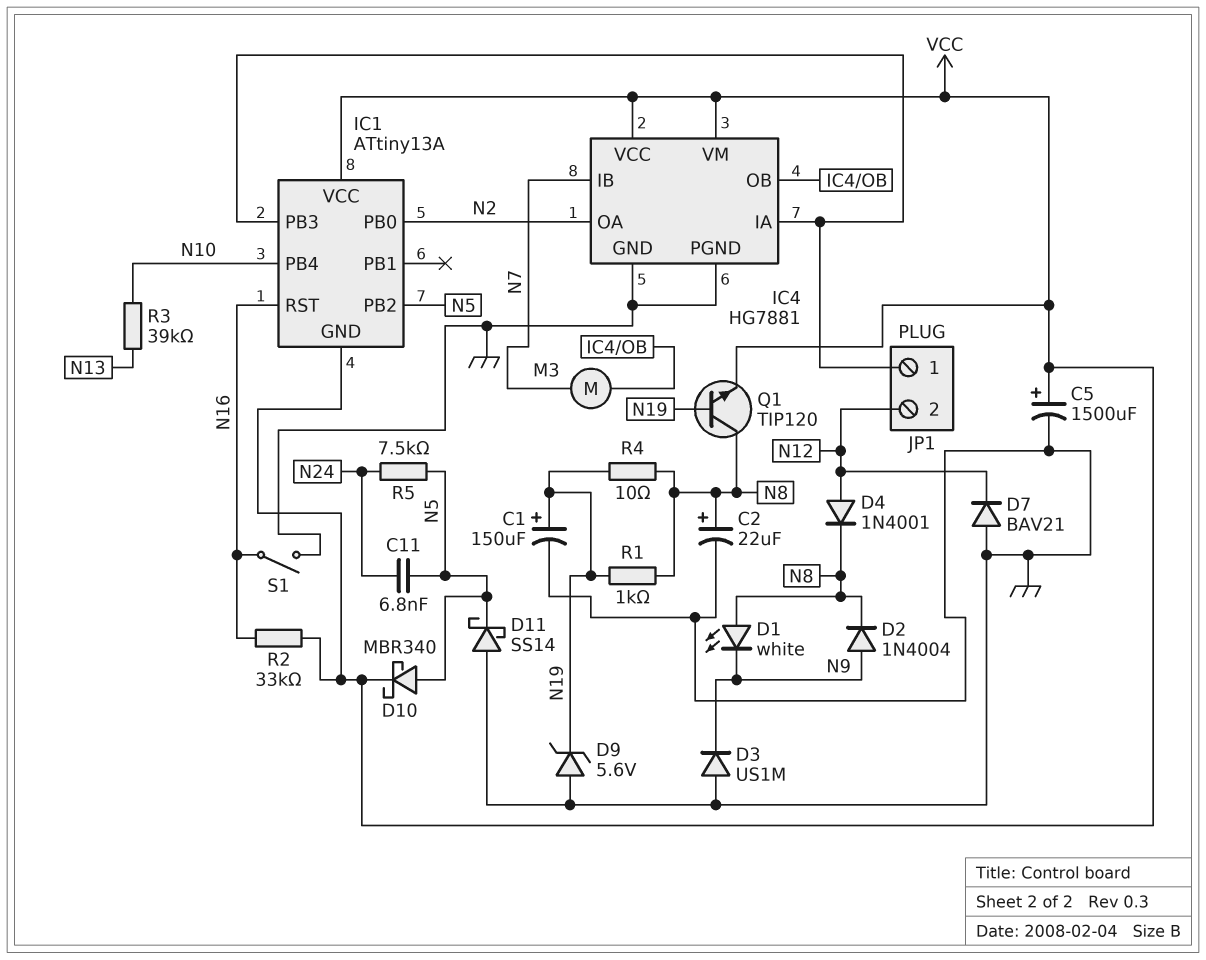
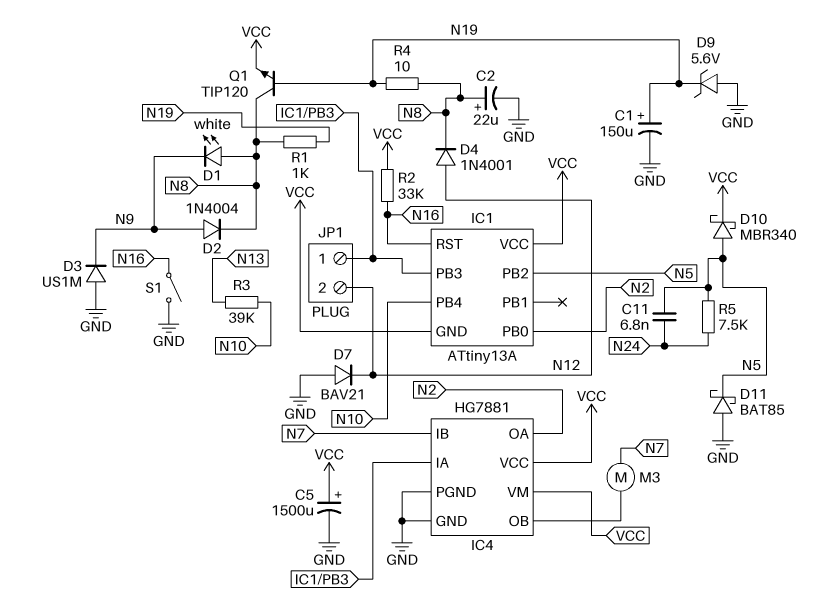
D11: schottky SS14 (A GND, K N5) -> schottky BAT85 (A GND, K N5)

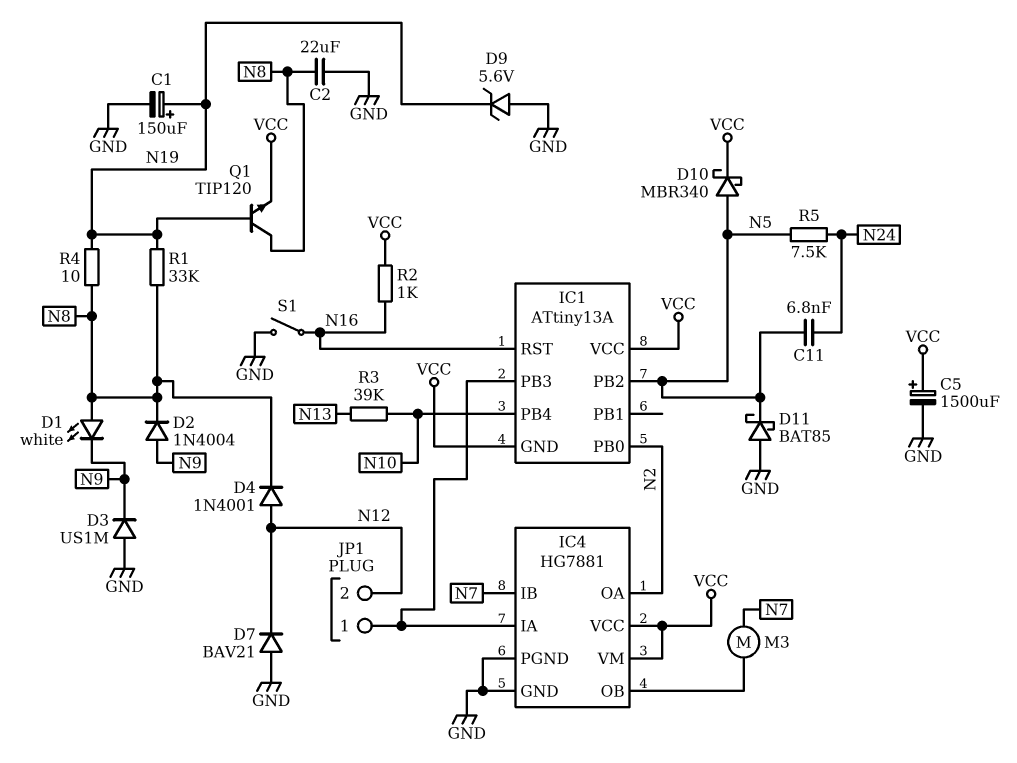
C2: 22uF (plus N8, minus GND) -> 22uF (GND, N8)
R1: 1k (N8, N19) -> 33k (N8, N19)
R2: 33k (N16, VCC) -> 1k (N16, VCC)

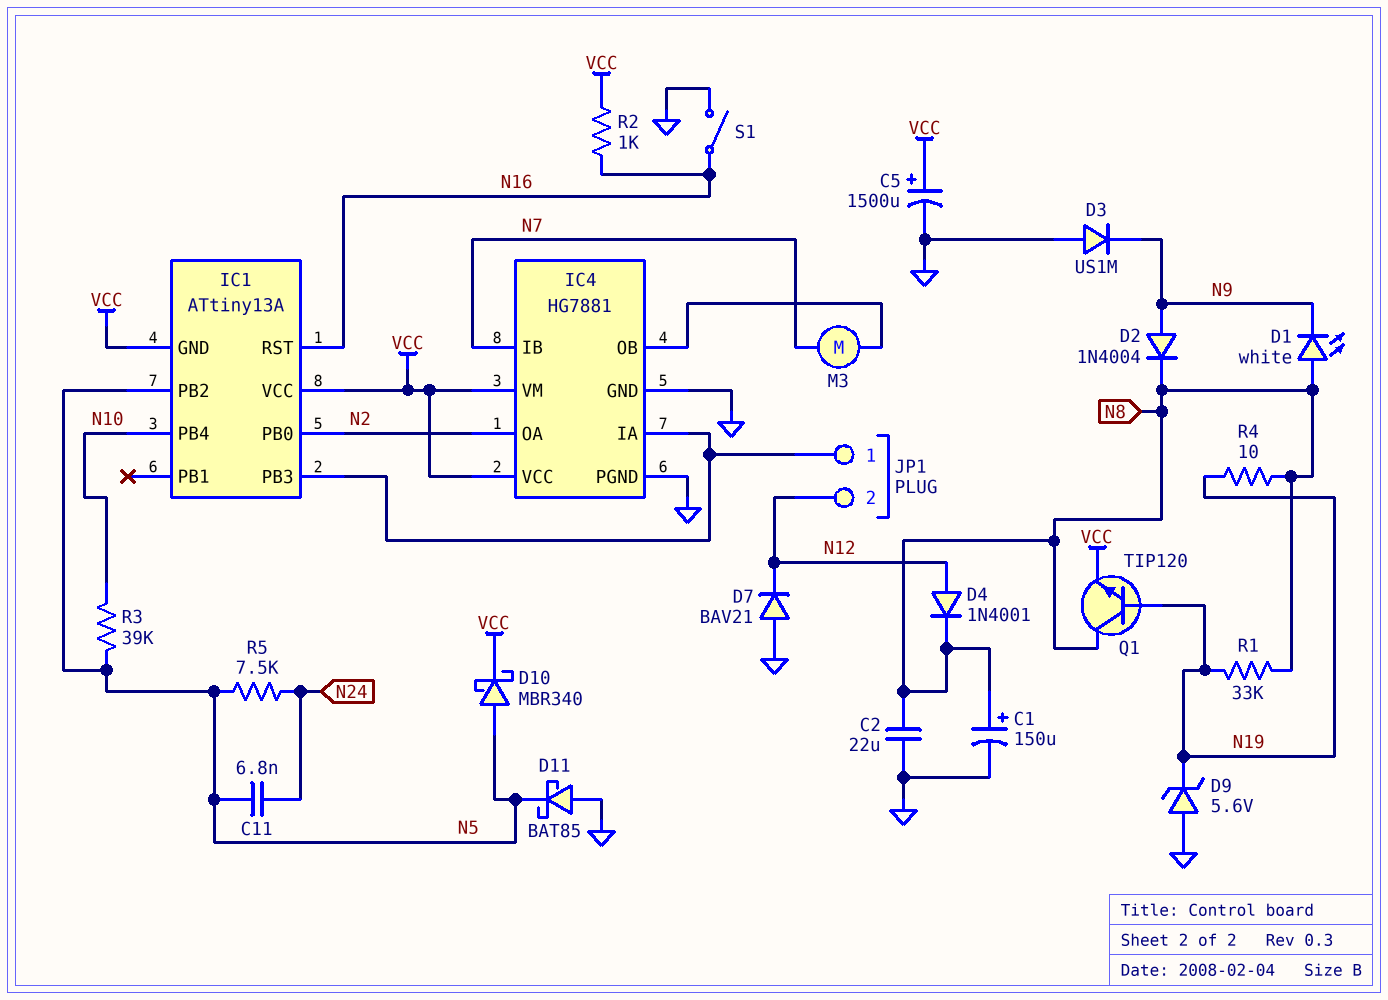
C1: 150uF (plus N19, minus GND) -> 150uF (plus N8, minus GND)
R3: 39k (N10, N13) -> 39k (N5, N10)

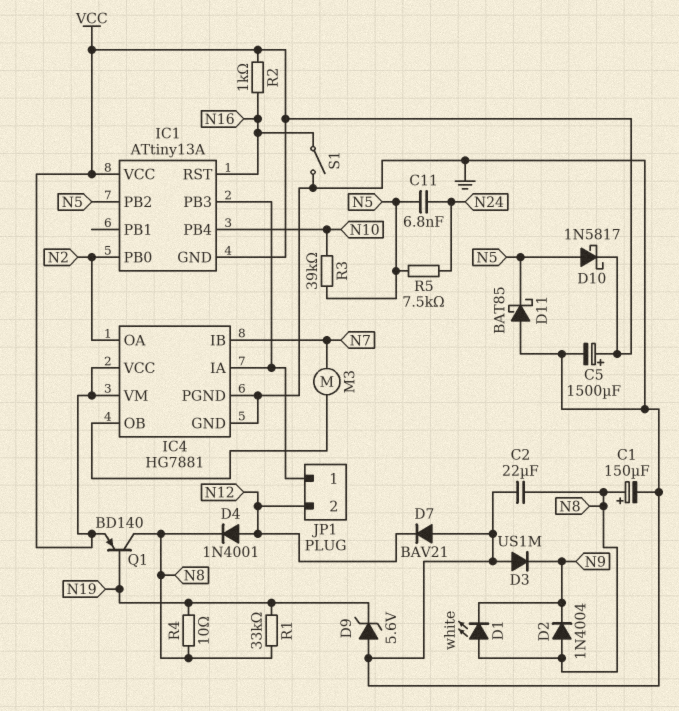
D2: diode 1N4004 (A N9, K N8) -> diode 1N4004 (A N8, K N9)
D10: schottky MBR340 (A N5, K VCC) -> schottky 1N5817 (A N5, K VCC)
Q1: NPN TIP120 (B N19, C N8, E VCC) -> PNP BD140 (B N19, C N8, E VCC)

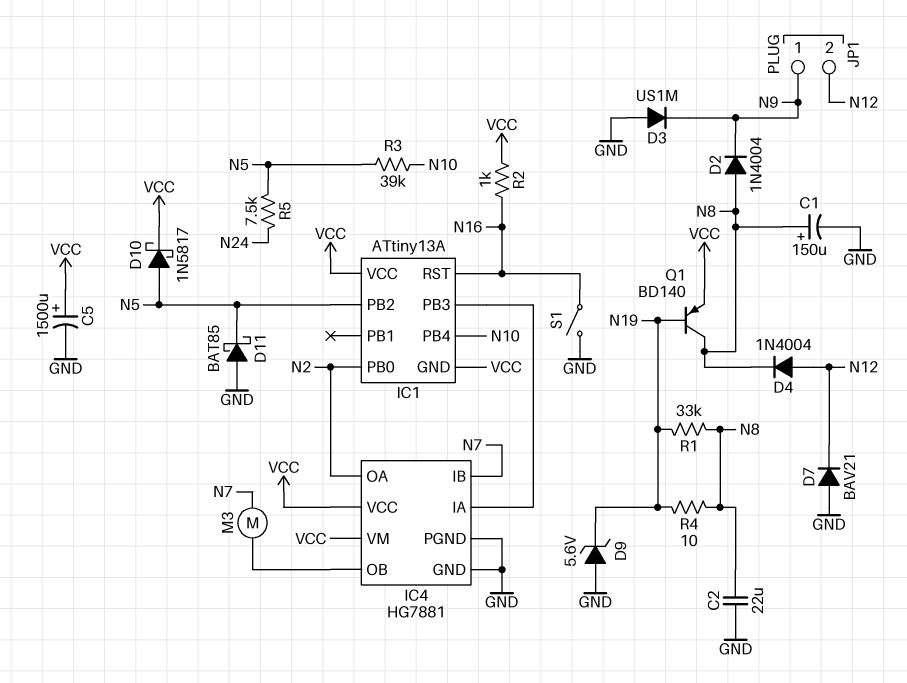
C11: 6.8nF (N5, N24) -> none
D1: LED white (A N8, K N9) -> none
D4: diode 1N4001 (A N12, K N8) -> diode 1N4004 (A N12, K N8)
JP1 pin 1: IC1/PB3 -> N9

